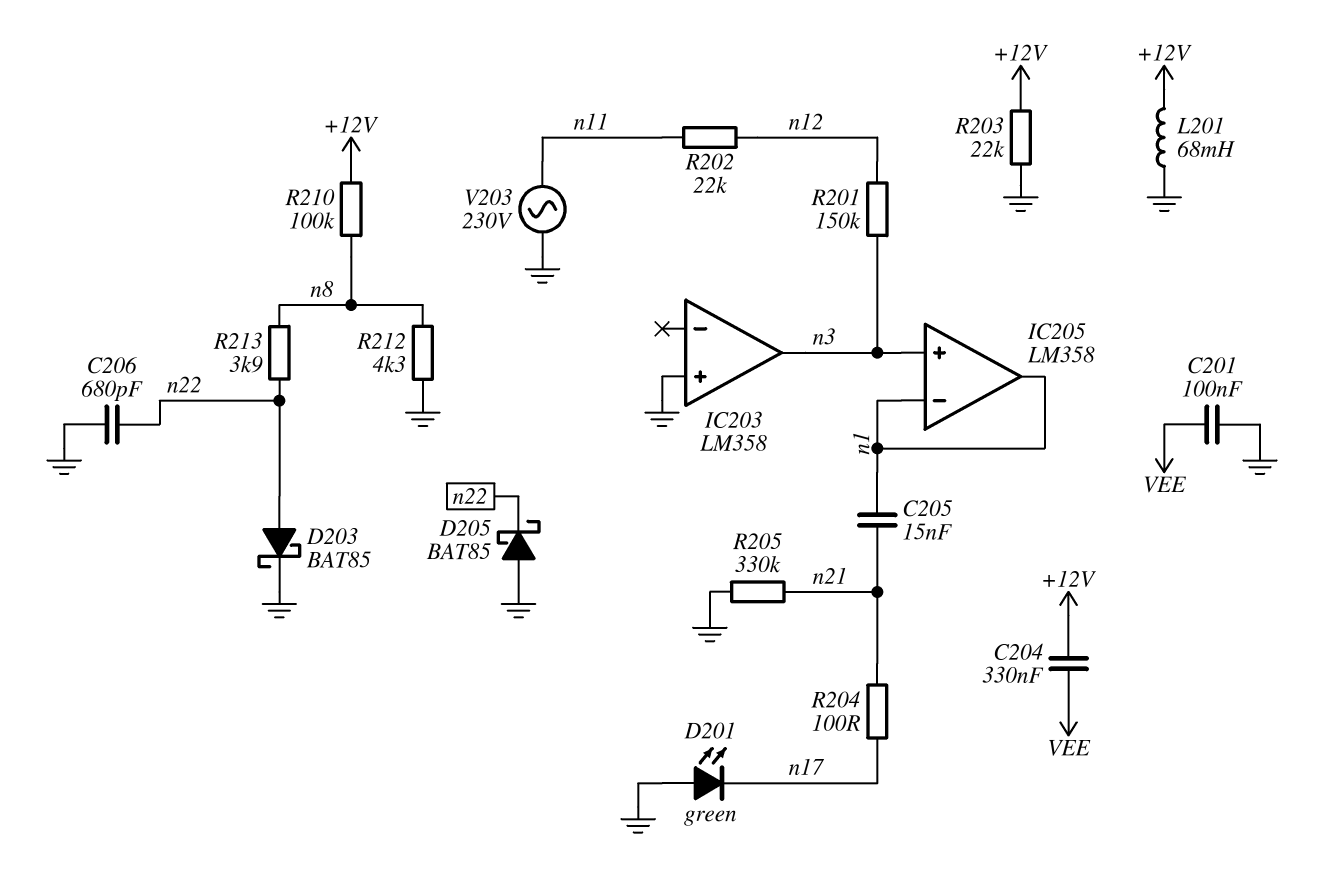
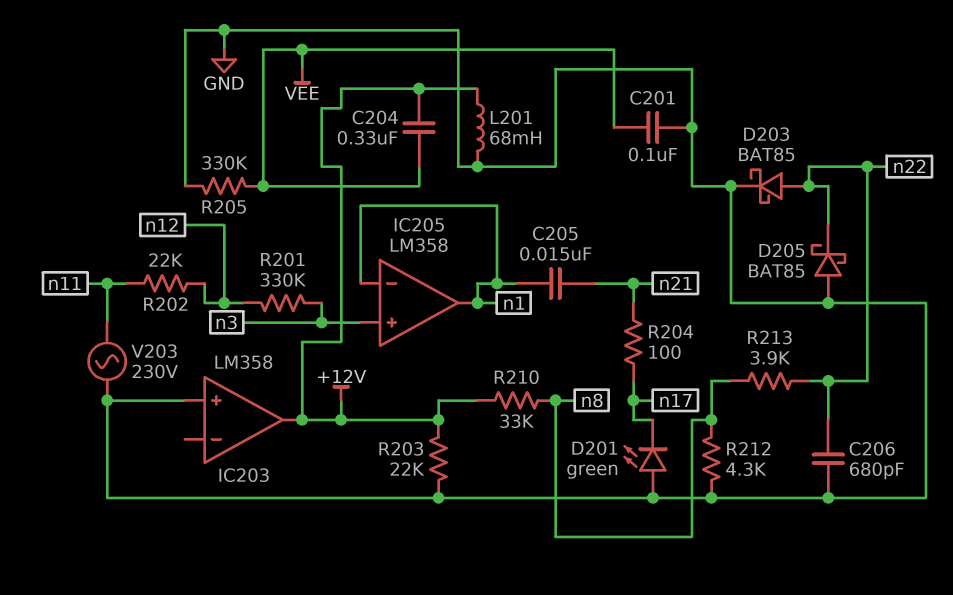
IC203 pin out: n3 -> +12V
R201: 150k (n3, n12) -> 330k (n3, n12)
R205: 330k (GND, n21) -> 330k (GND, VEE)
R210: 100k (+12V, n8) -> 33k (+12V, n8)

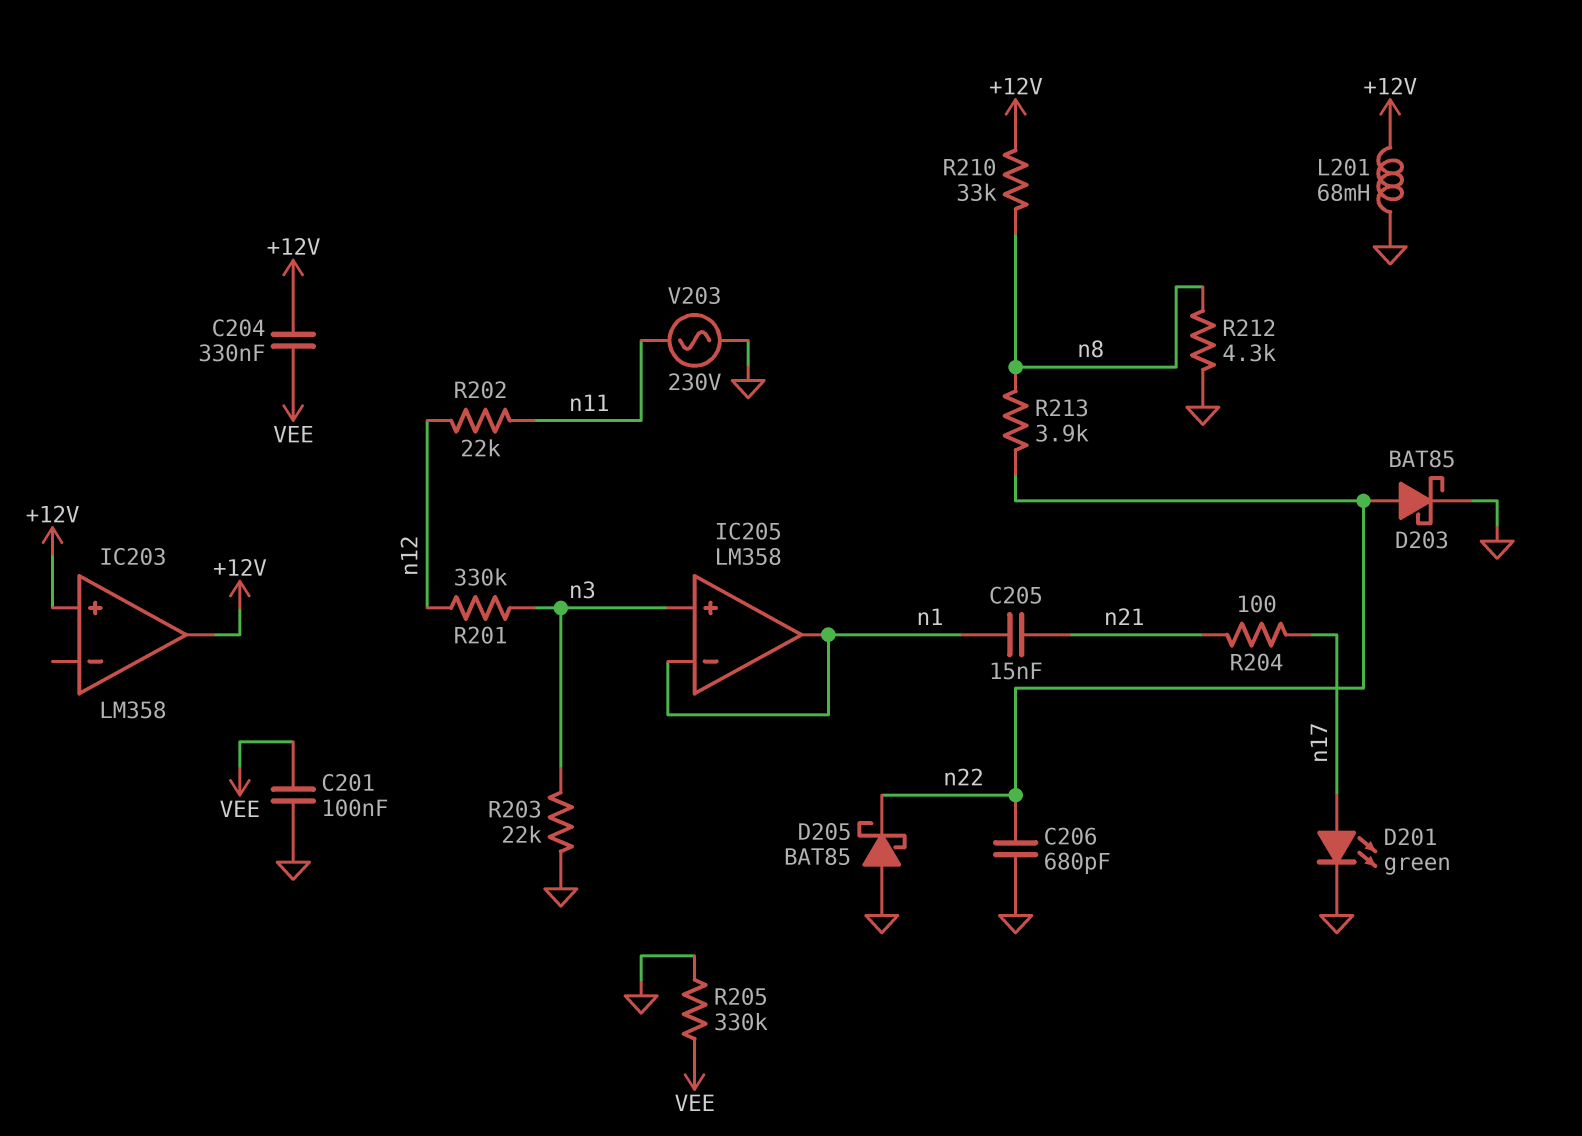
D201: LED green (A GND, K n17) -> LED green (A n17, K GND)
IC203 pin in+: GND -> +12V
R203: 22k (+12V, GND) -> 22k (GND, n3)

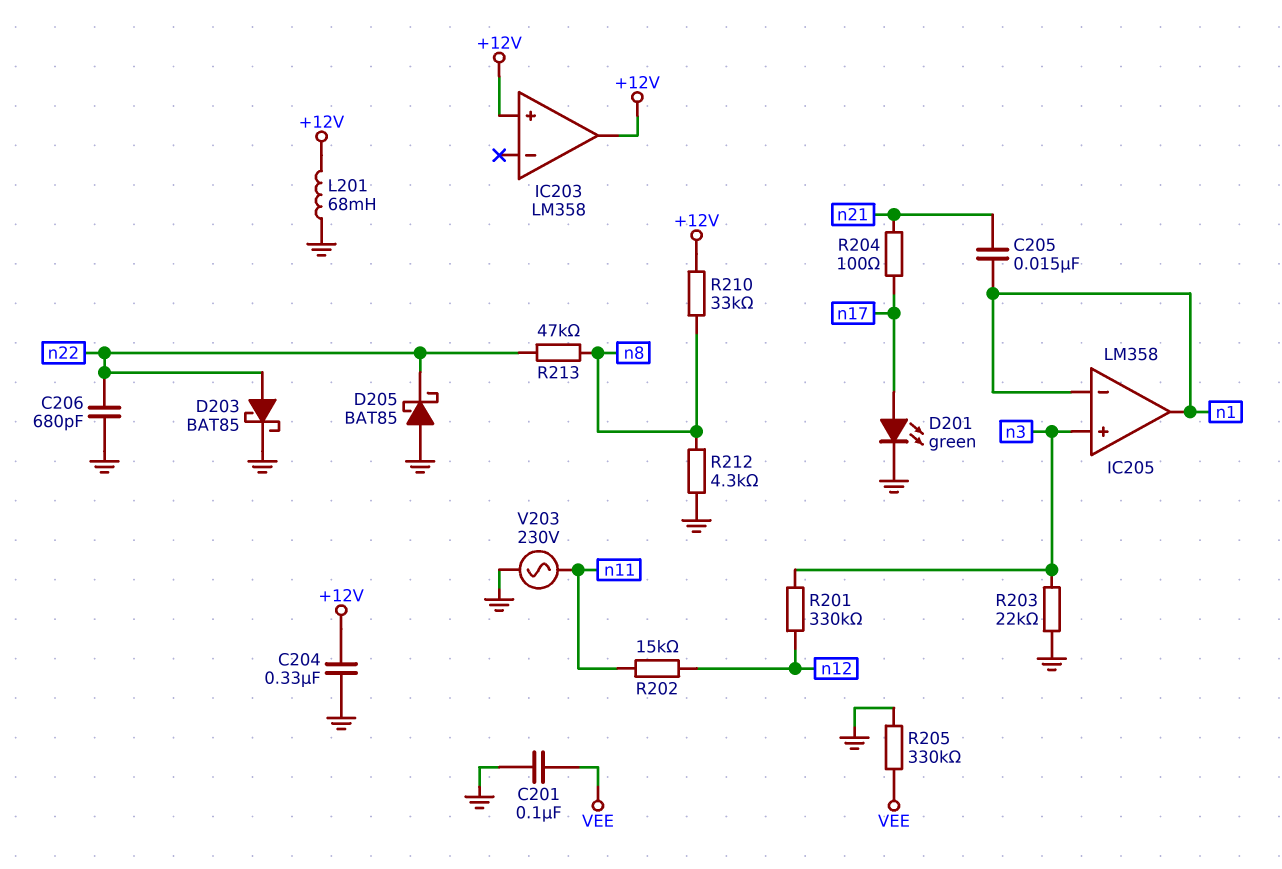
C204: 330nF (+12V, VEE) -> 330nF (+12V, GND)
R202: 22k (n11, n12) -> 15k (n11, n12)
R213: 3.9k (n8, n22) -> 47k (n8, n22)

